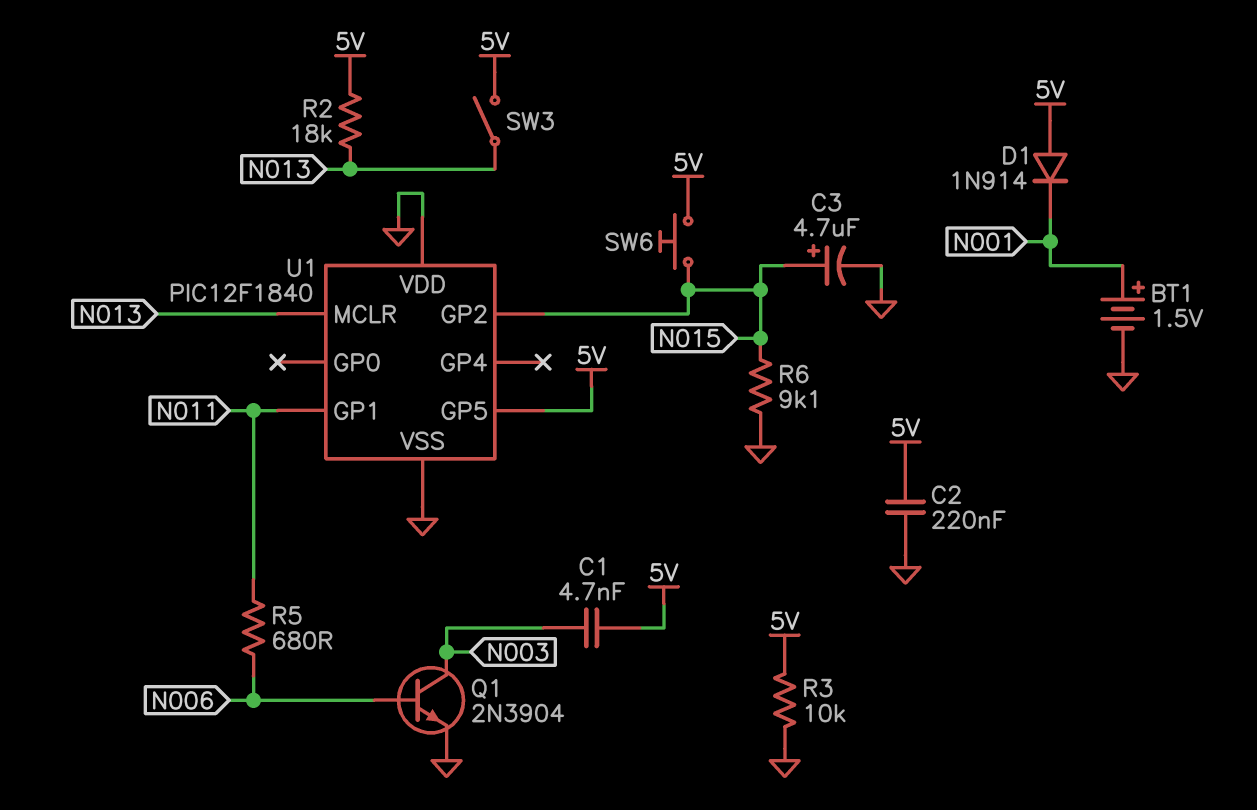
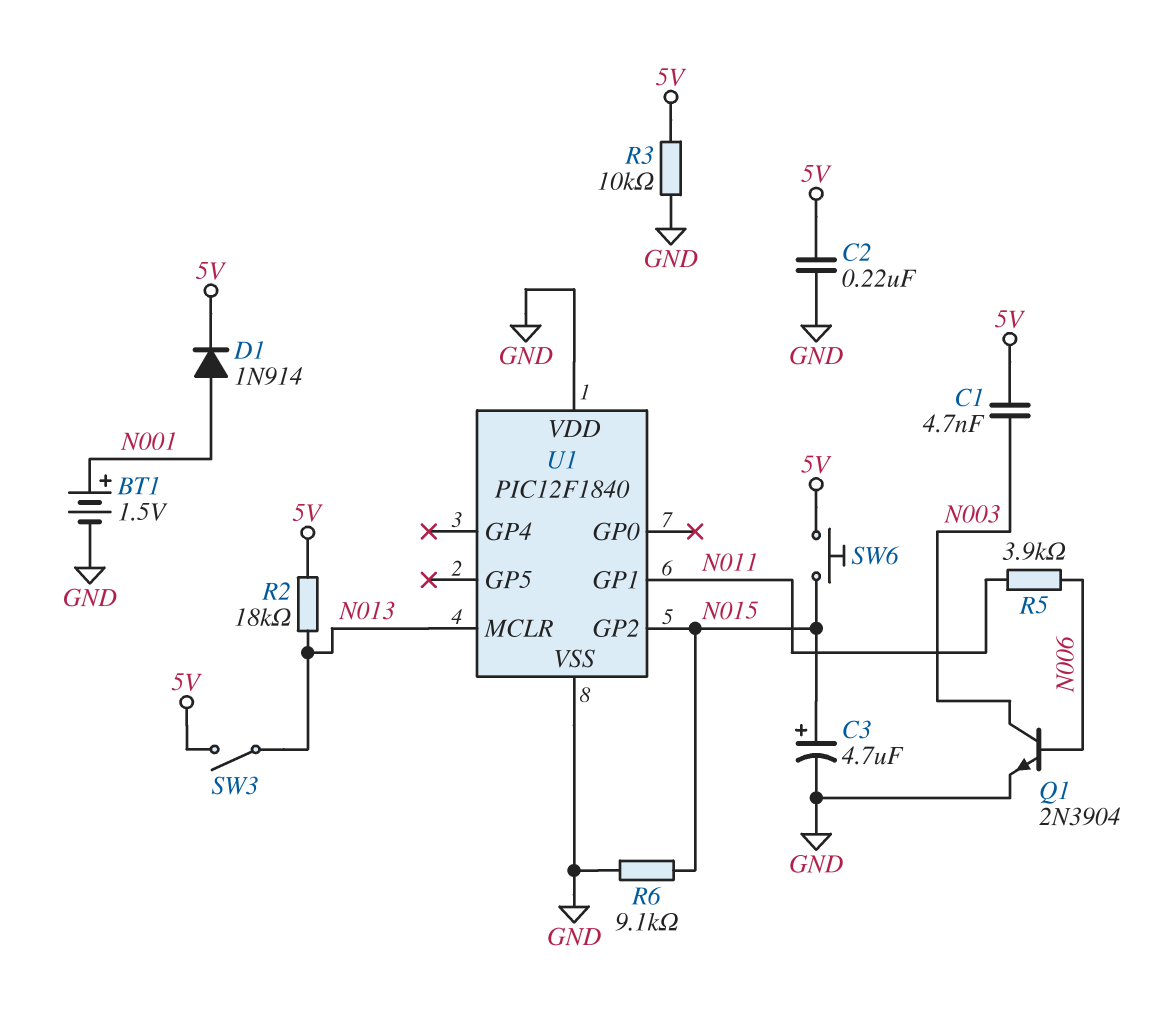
D1: diode 1N914 (A 5V, K N001) -> diode 1N914 (A N001, K 5V)
R5: 680 (N006, N011) -> 3.9k (N006, N011)
U1 pin GP5: 5V -> none

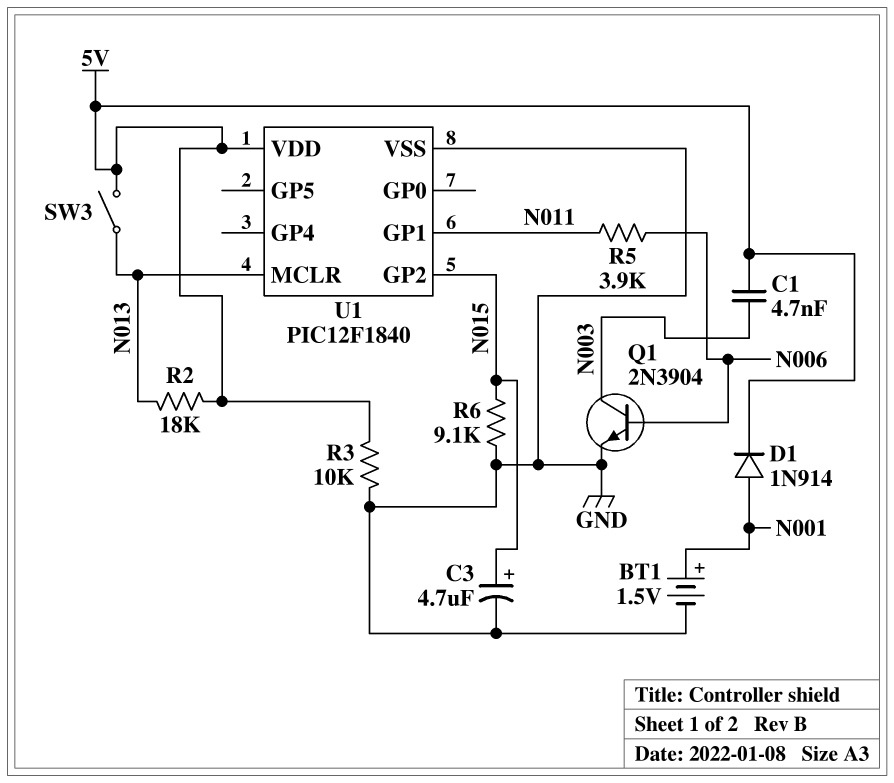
C2: 220nF (5V, GND) -> none
SW6: button (5V, N015) -> none
U1 pin VDD: GND -> 5V

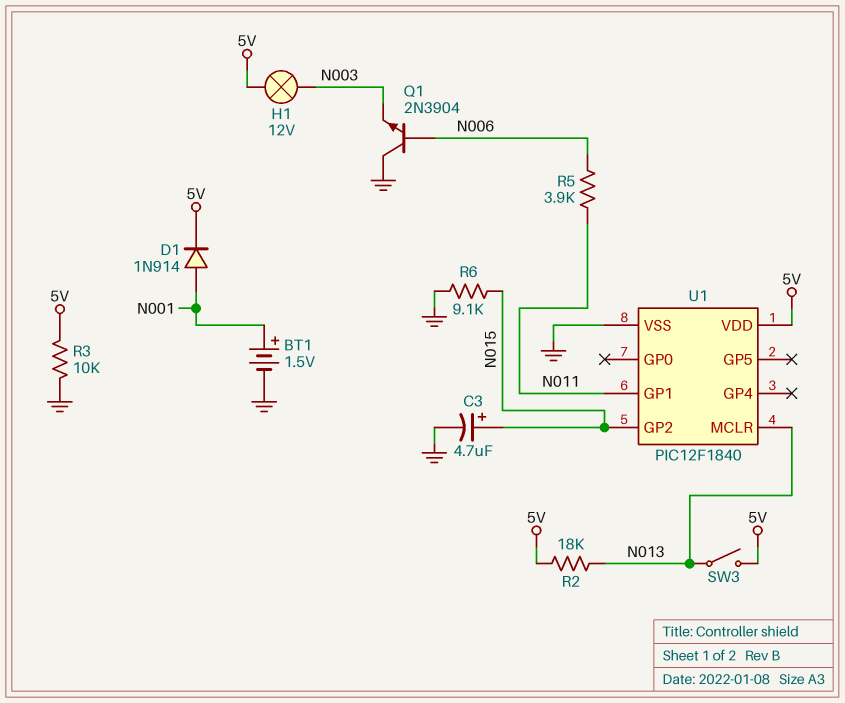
C1: 4.7nF (5V, N003) -> none
H1: none -> lamp 12V (5V, N003)
Q1: NPN 2N3904 (B N006, C N003, E GND) -> NPN 2N3904 (B N006, C GND, E N003)

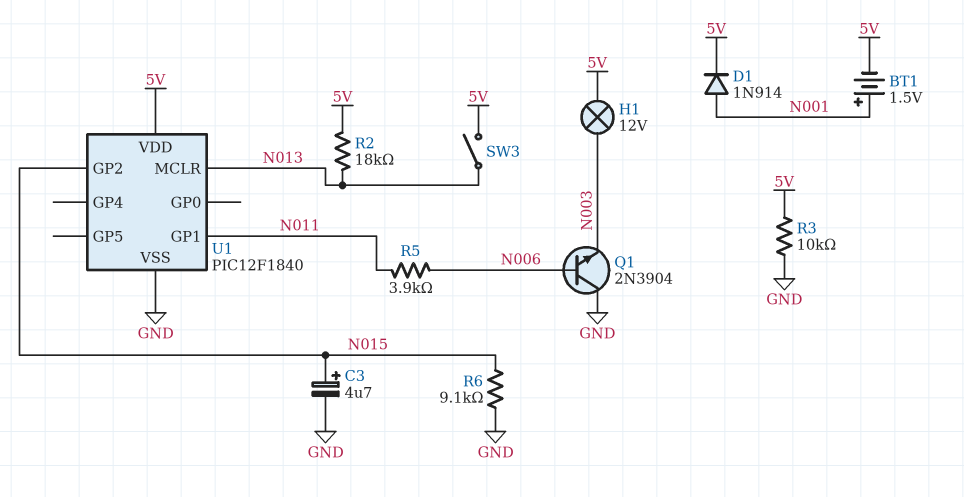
BT1: 1.5V (plus N001, minus GND) -> 1.5V (plus N001, minus 5V)

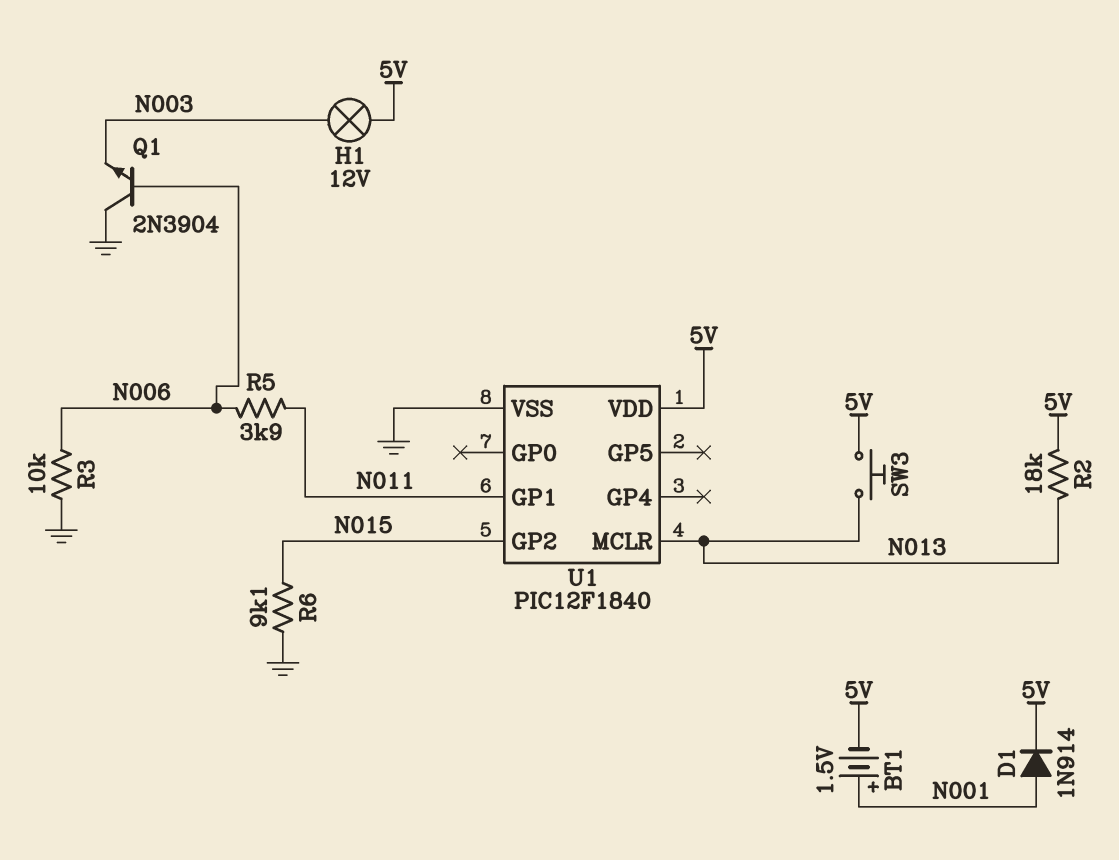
C3: 4.7uF (plus N015, minus GND) -> none
R3: 10k (5V, GND) -> 10k (GND, N006)
SW3: switch (5V, N013) -> button (5V, N013)

